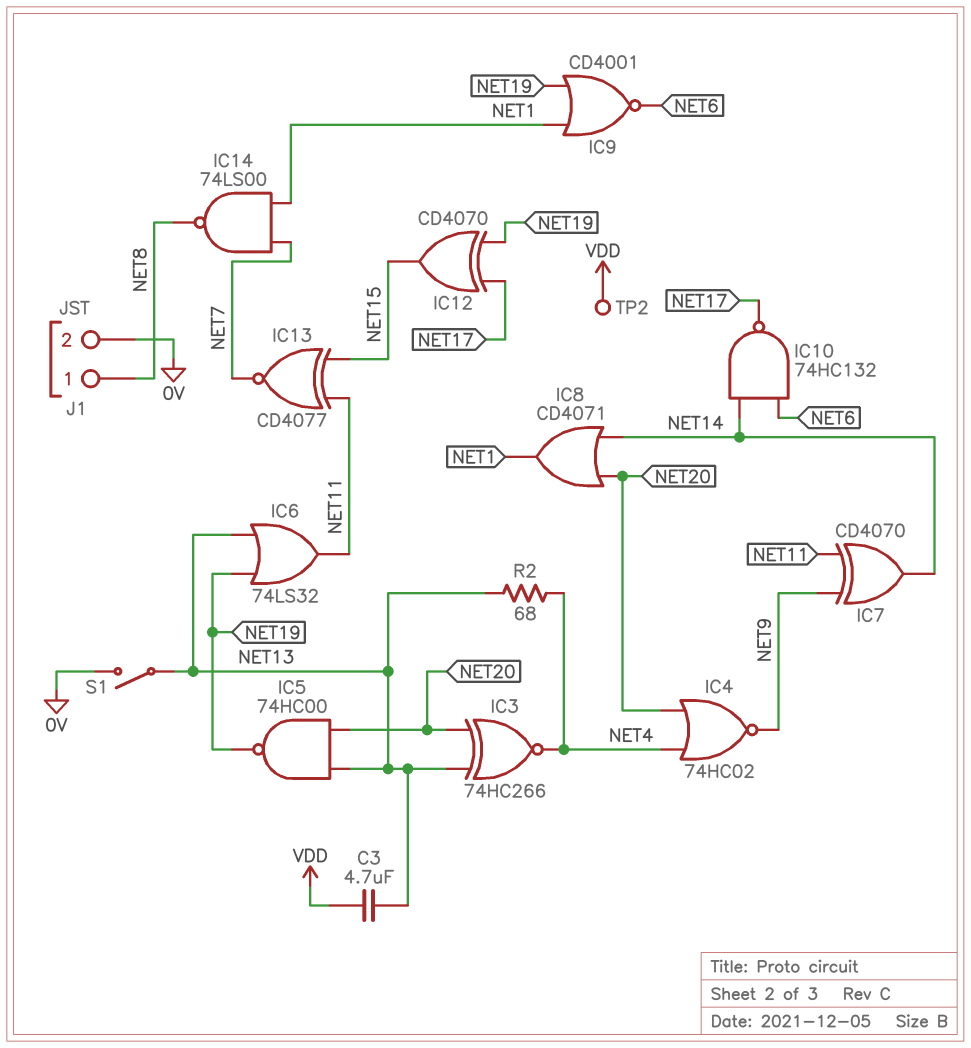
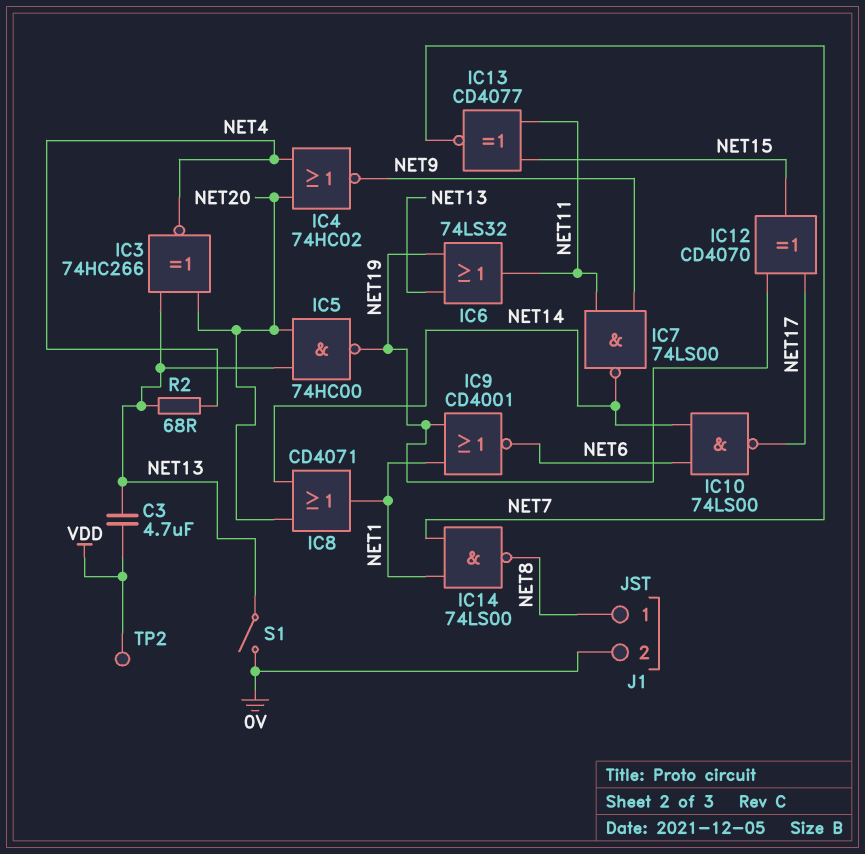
IC7: XOR CD4070 (in NET9, in NET11, out NET14) -> NAND 74LS00 (in NET9, in NET11, out NET14)
IC10: NAND 74HC132 (in NET6, in NET14, out NET17) -> NAND 74LS00 (in NET6, in NET14, out NET17)

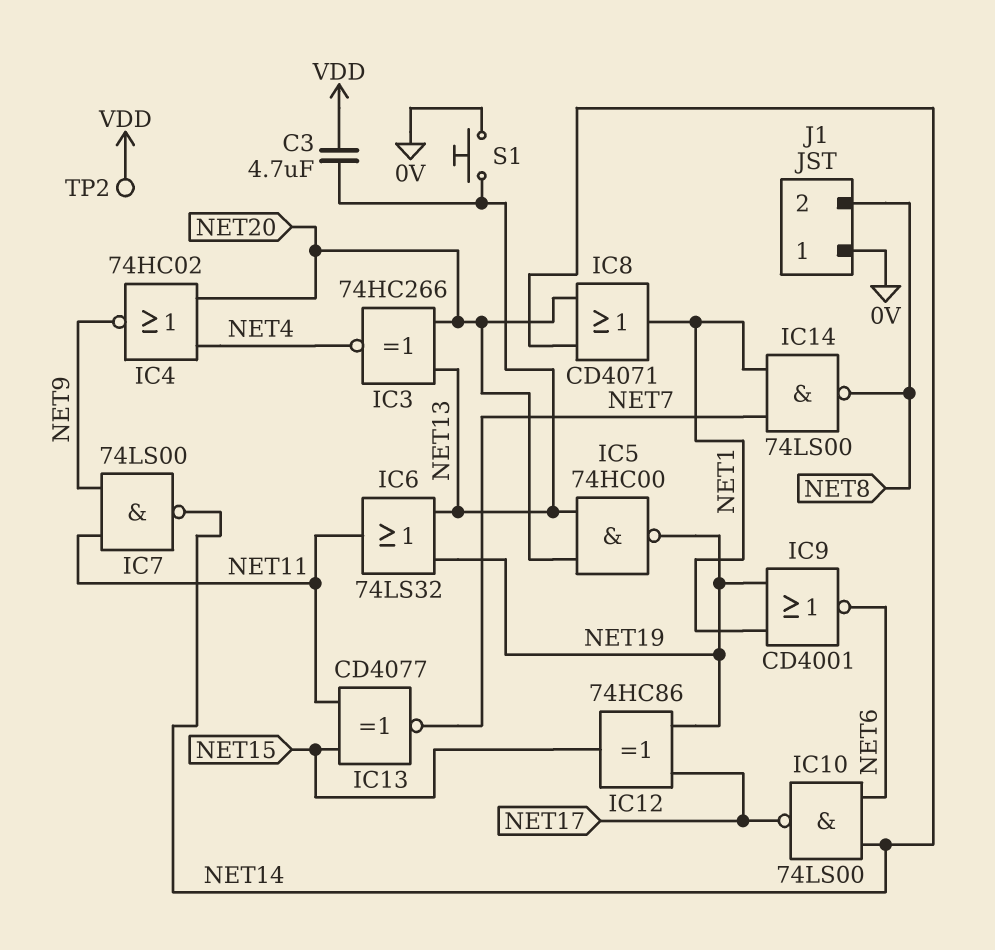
IC12: XOR CD4070 (in NET17, in NET19, out NET15) -> XOR 74HC86 (in NET17, in NET19, out NET15)
J1 pin 1: NET8 -> 0V
J1 pin 2: 0V -> NET8
R2: 68 (NET4, NET13) -> none
S1: switch (0V, NET13) -> button (0V, NET13)

